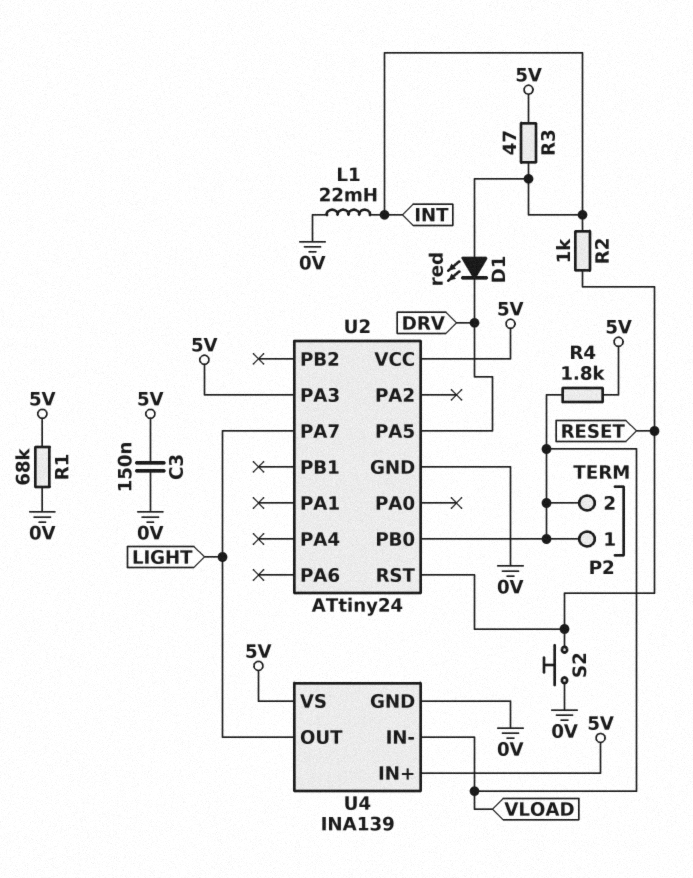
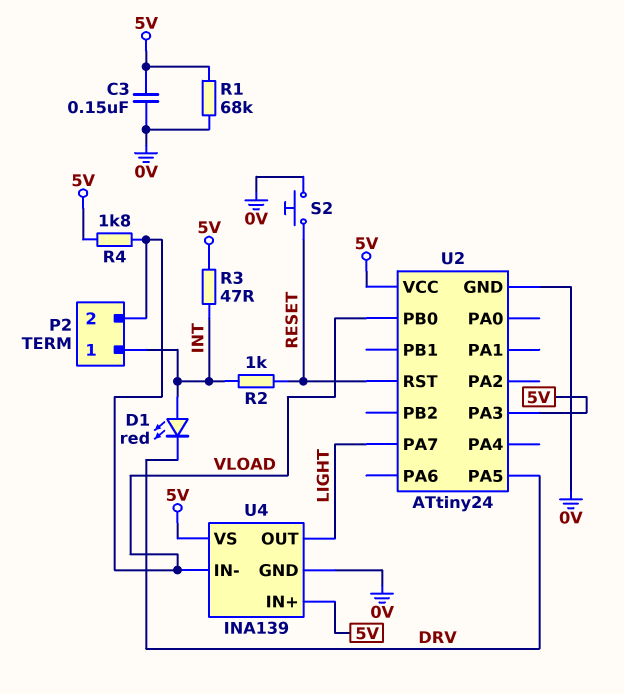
L1: 22mH (0V, INT) -> none
P2 pin 1: VLOAD -> INT

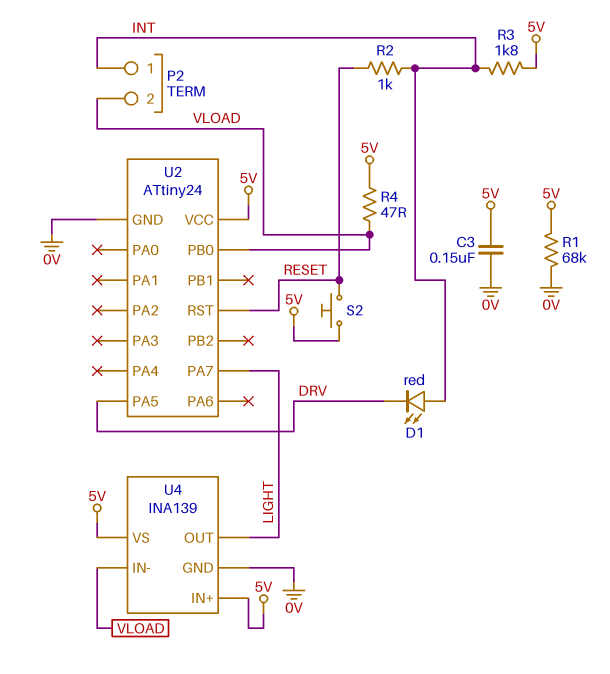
R3: 47 (5V, INT) -> 1.8k (5V, INT)
R4: 1.8k (5V, VLOAD) -> 47 (5V, VLOAD)
S2: button (0V, RESET) -> button (5V, RESET)
U2 pin PA3: 5V -> none

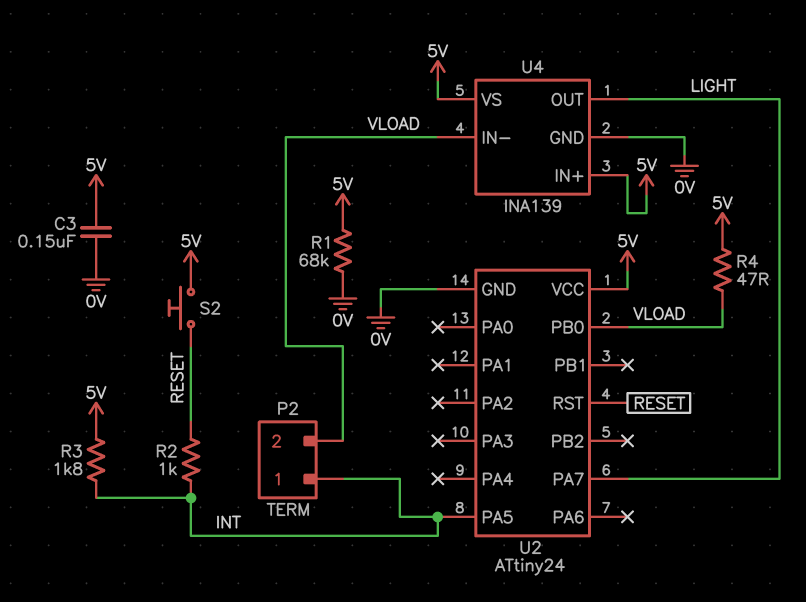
D1: LED red (A INT, K DRV) -> none
U2 pin PA5: DRV -> INT

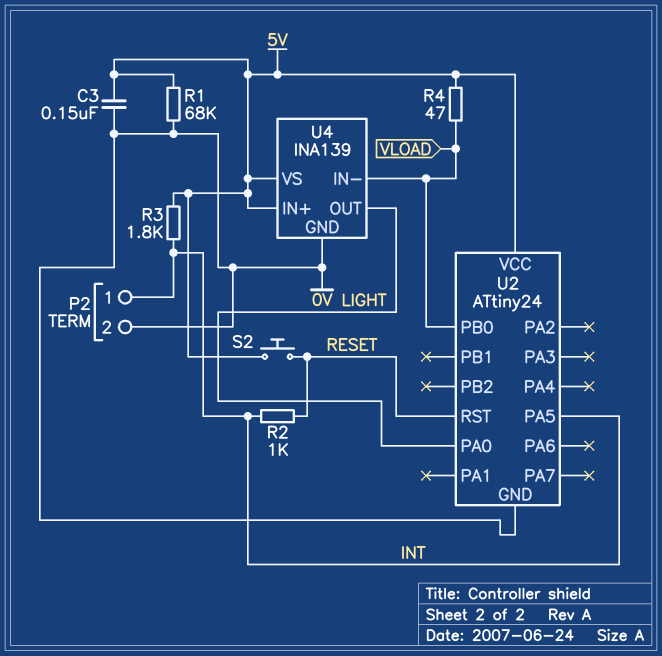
P2 pin 2: VLOAD -> 0V
U2 pin PA0: none -> LIGHT
U2 pin PA7: LIGHT -> none

